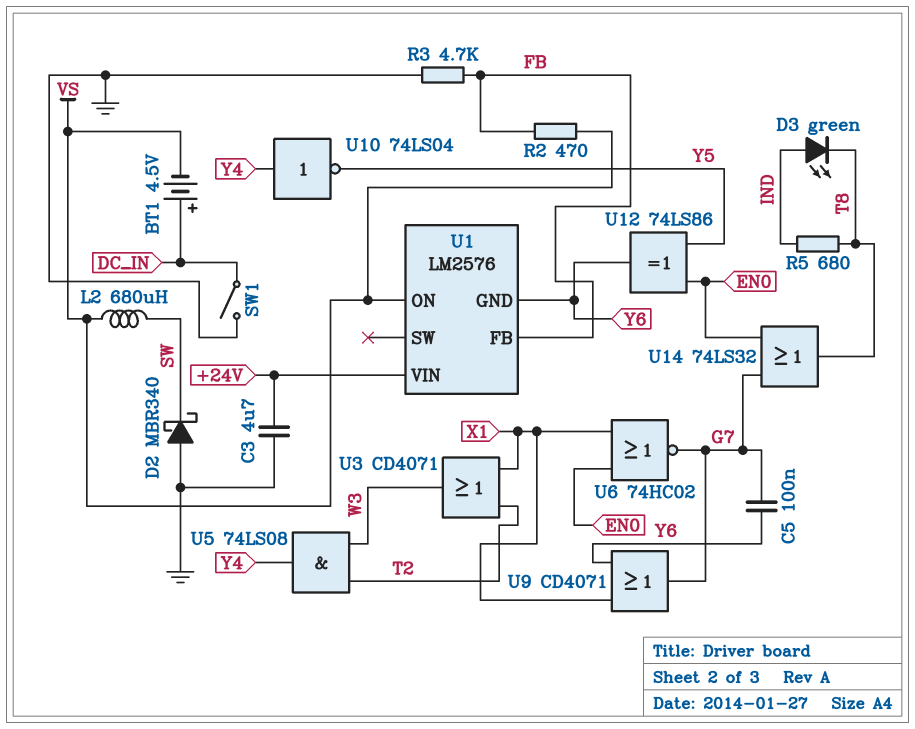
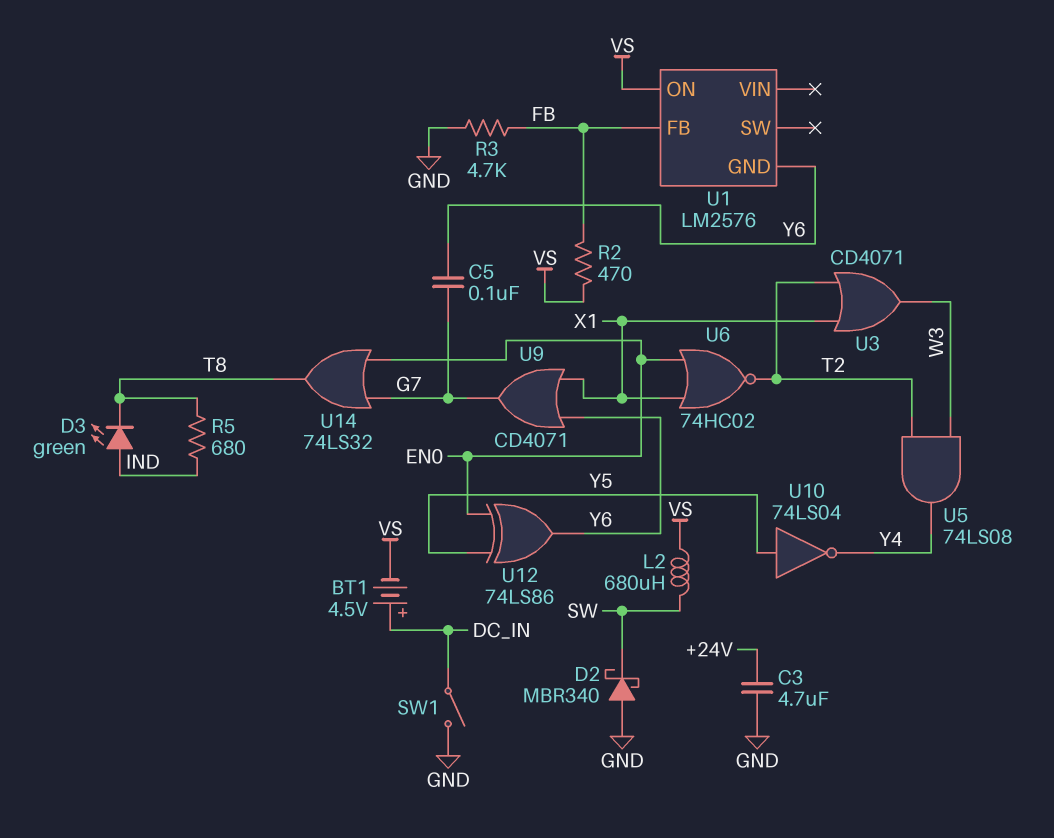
U1 pin VIN: +24V -> none
U6: NOR 74HC02 (in EN0, in X1, out G7) -> NOR 74HC02 (in EN0, in X1, out T2)
U10: NOT 74LS04 (in Y4, out Y5) -> NOT 74LS04 (in Y5, out Y4)

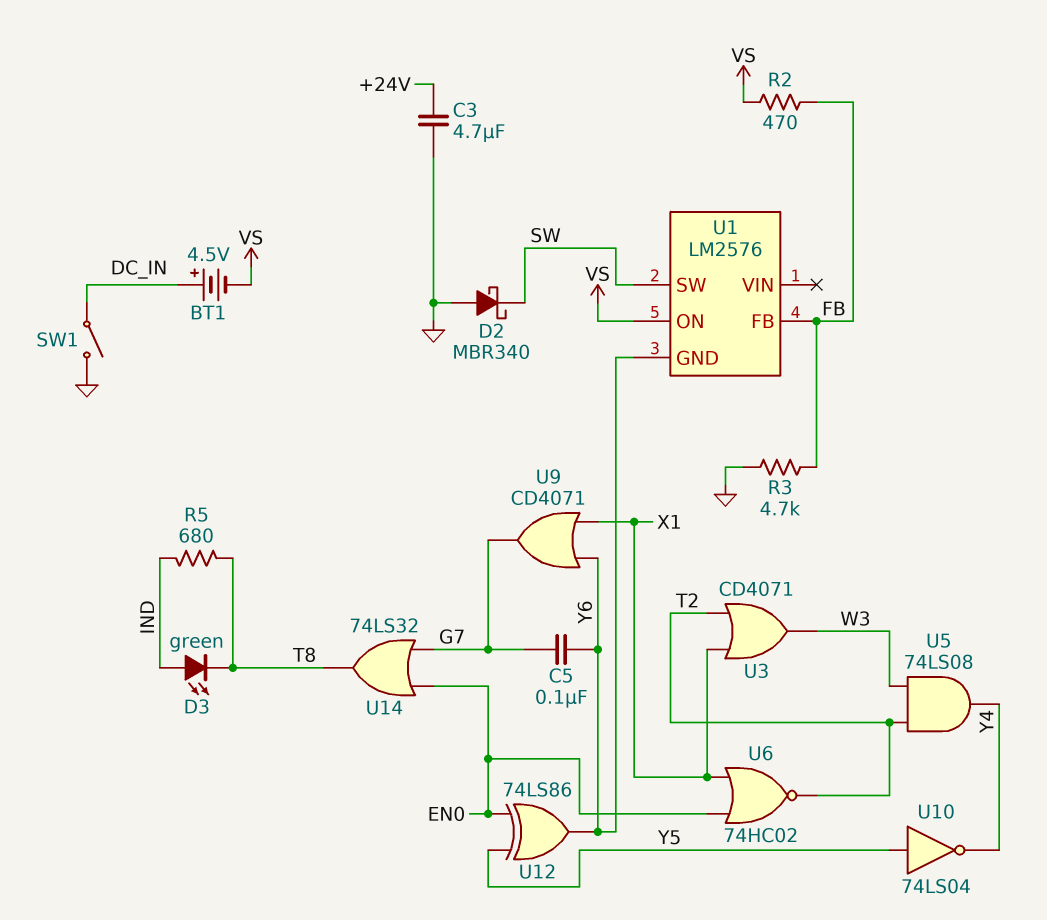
L2: 680uH (SW, VS) -> none
U1 pin SW: none -> SW

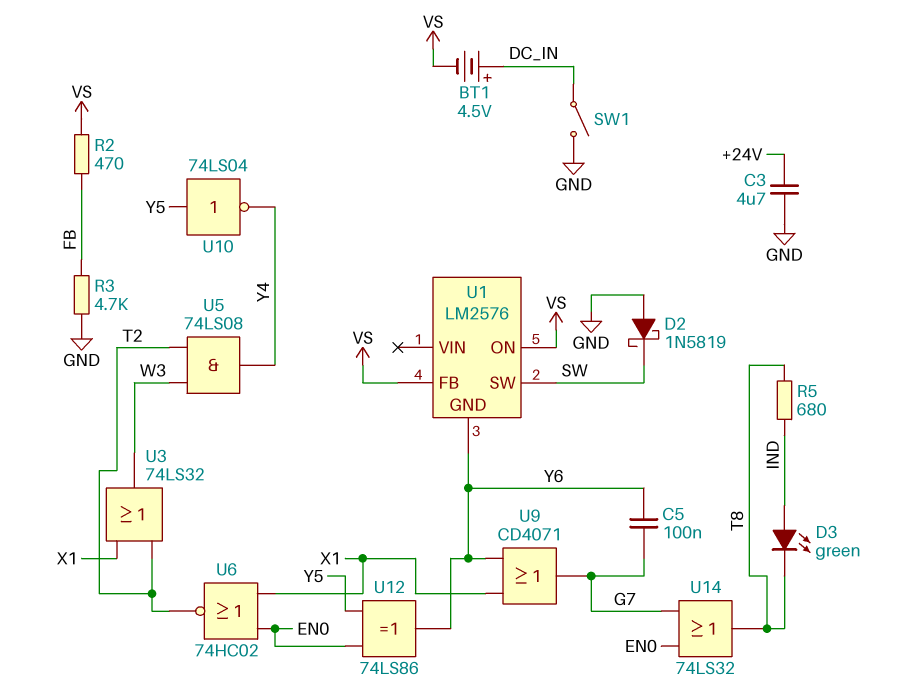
D2: schottky MBR340 (A GND, K SW) -> schottky 1N5819 (A GND, K SW)
U1 pin FB: FB -> VS
U3: OR CD4071 (in T2, in X1, out W3) -> OR 74LS32 (in T2, in X1, out W3)

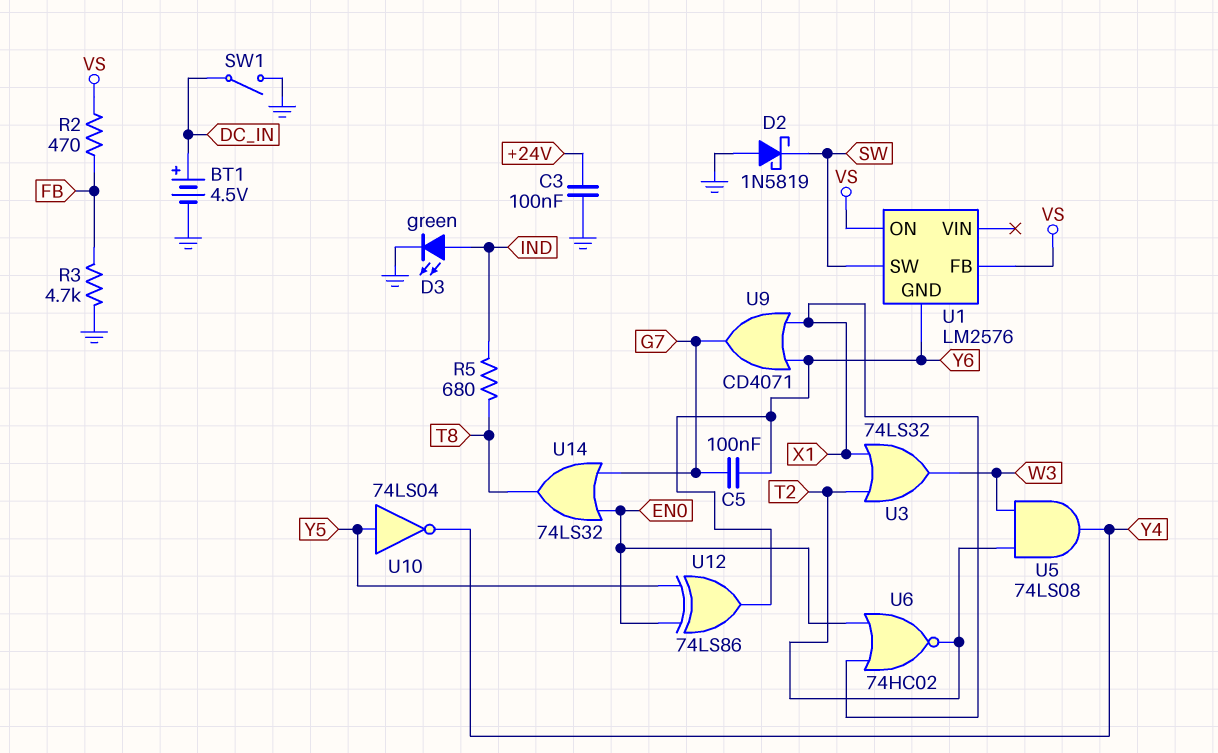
BT1: 4.5V (plus DC_IN, minus VS) -> 4.5V (plus DC_IN, minus GND)
C3: 4.7uF (+24V, GND) -> 100nF (+24V, GND)
D3: LED green (A IND, K T8) -> LED green (A IND, K GND)

